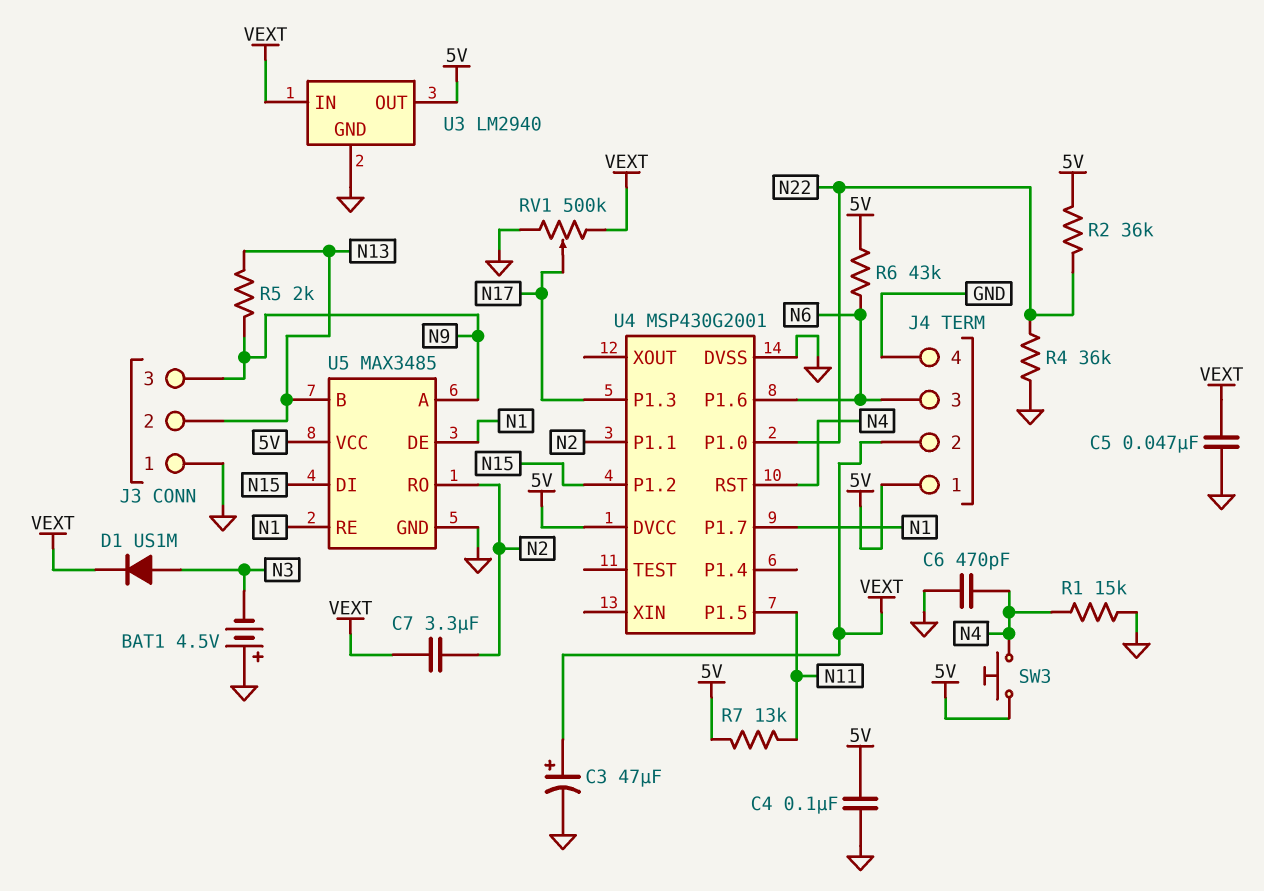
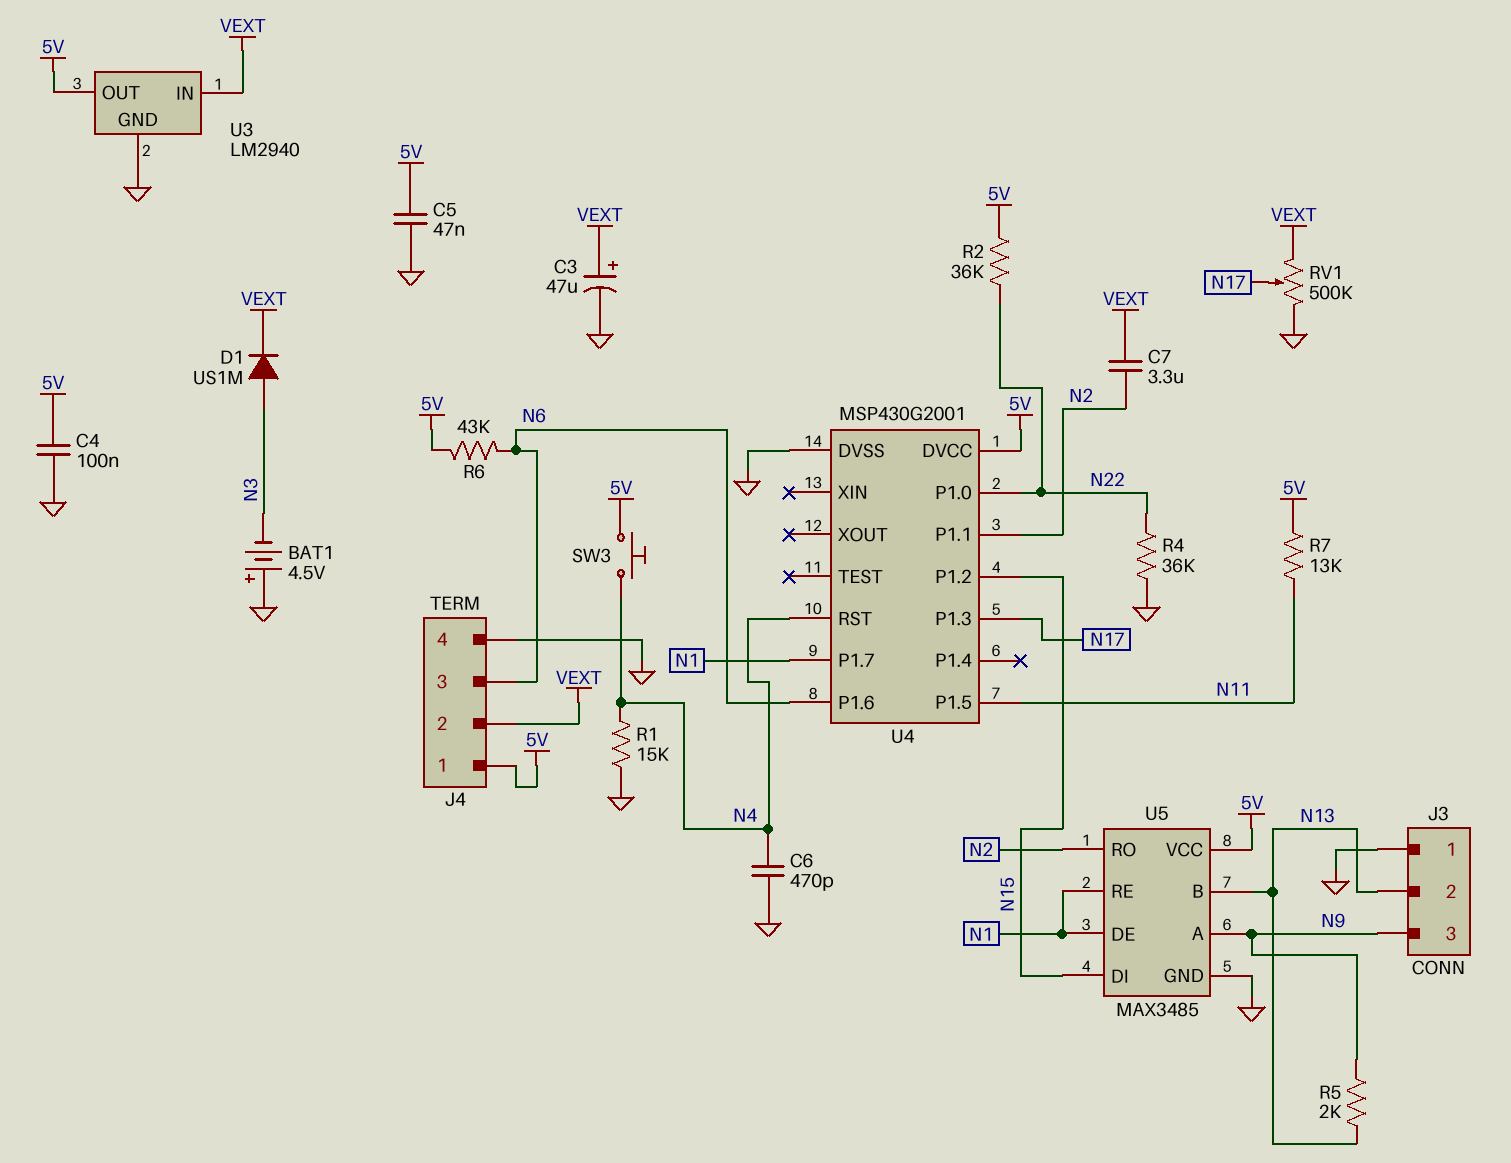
C5: 47nF (GND, VEXT) -> 47nF (5V, GND)

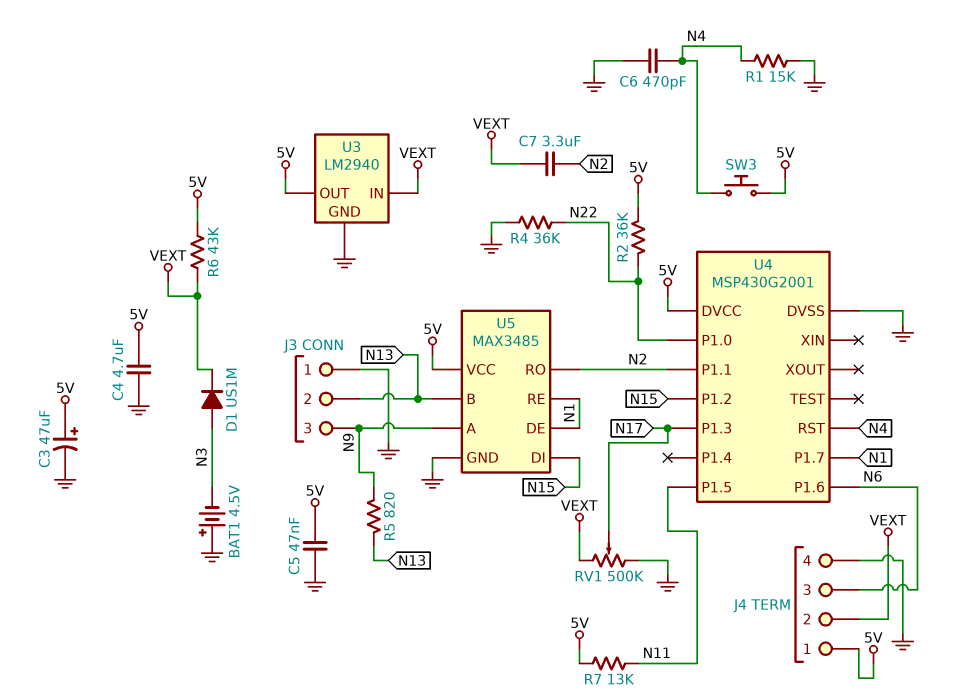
C3: 47uF (plus VEXT, minus GND) -> 47uF (plus 5V, minus GND)
C4: 100nF (5V, GND) -> 4.7uF (5V, GND)
R5: 2k (N9, N13) -> 820 (N9, N13)
R6: 43k (5V, N6) -> 43k (5V, VEXT)

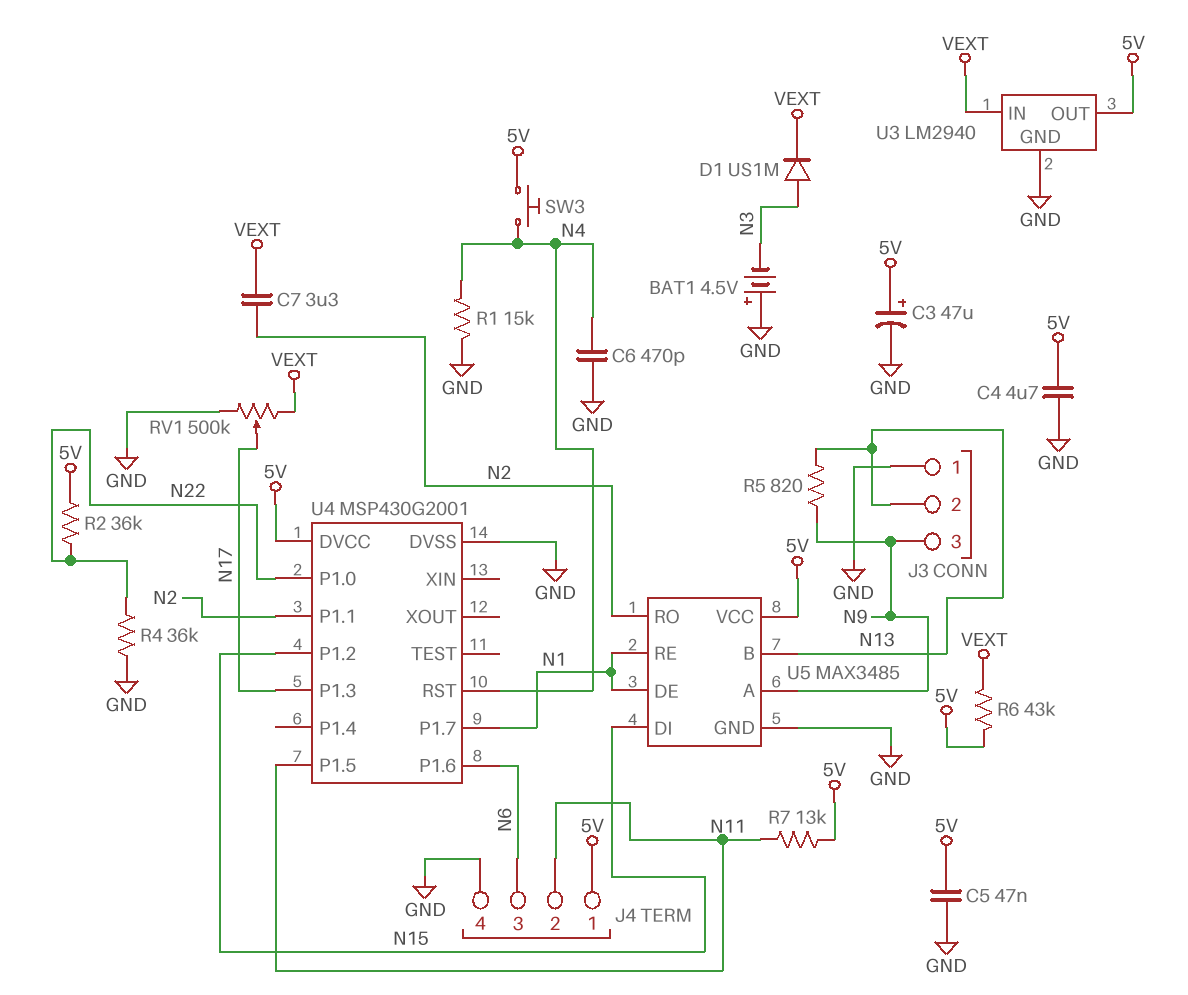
J4 pin 2: VEXT -> N11

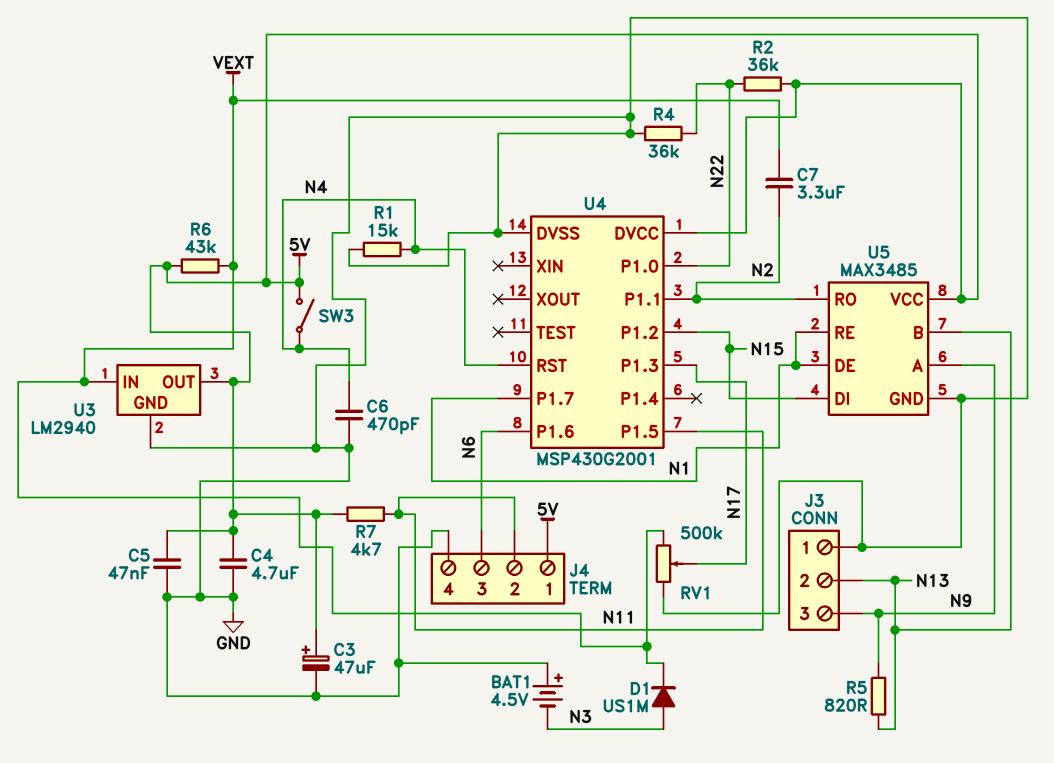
R7: 13k (5V, N11) -> 4.7k (5V, N11)
SW3: button (5V, N4) -> switch (5V, N4)

